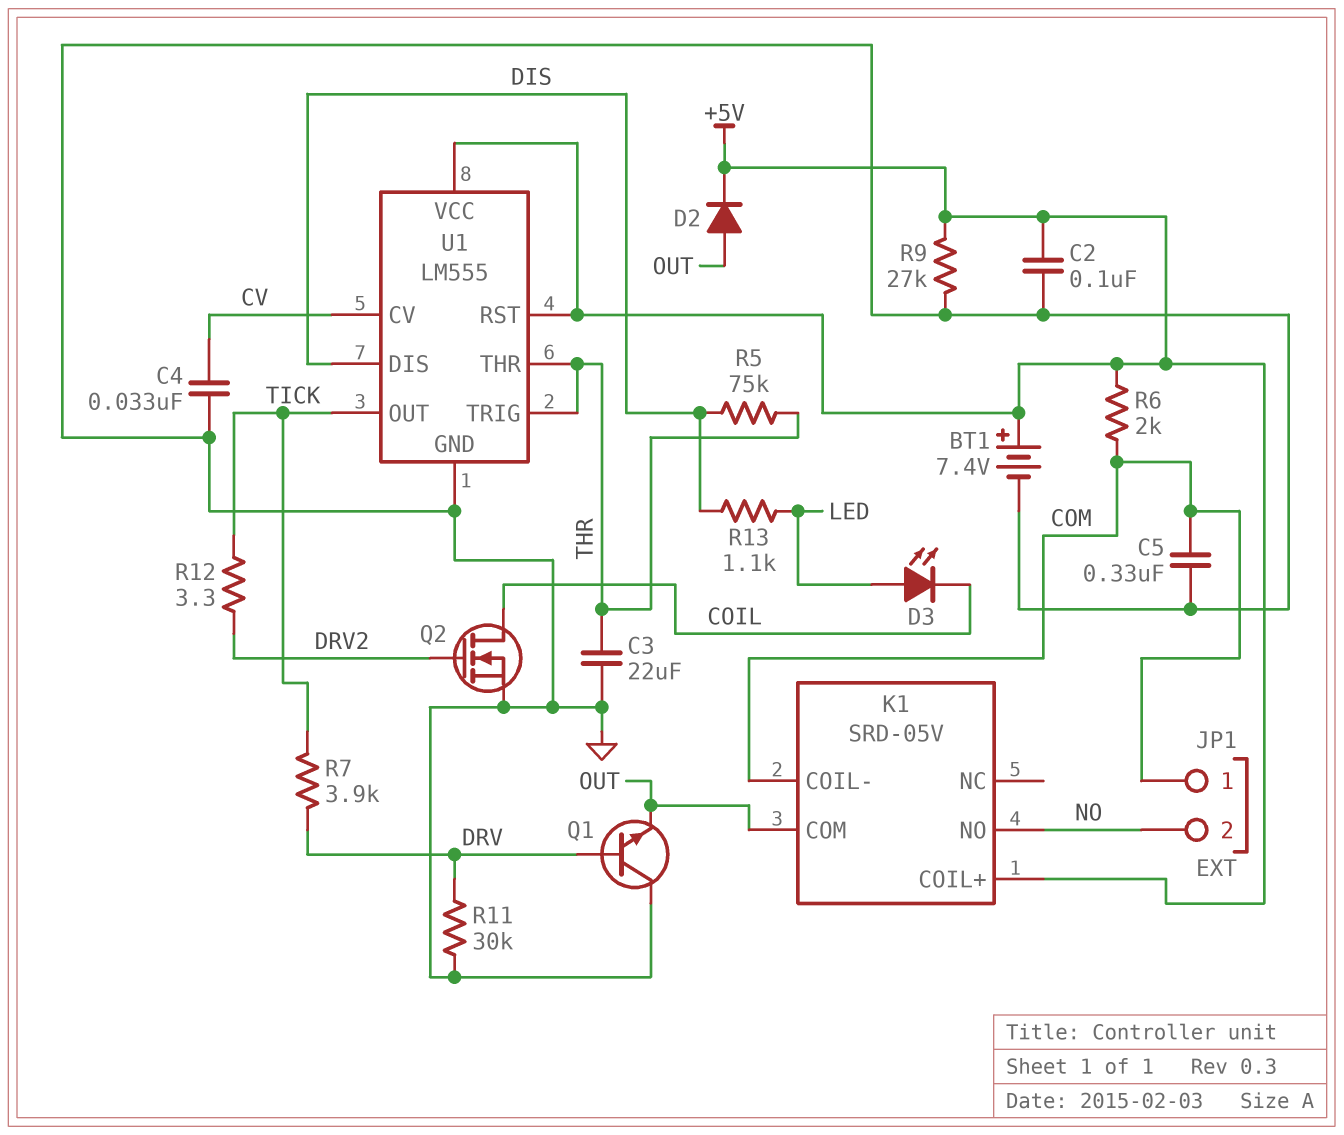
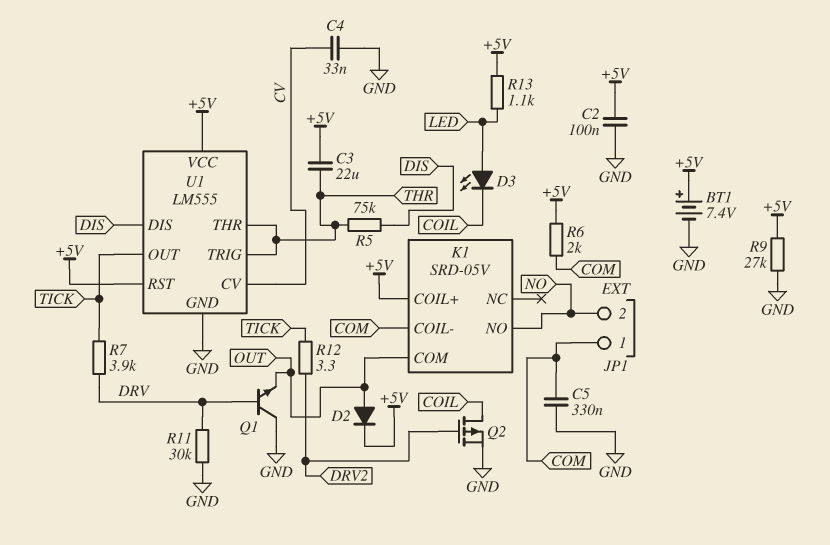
C3: 22uF (GND, THR) -> 22uF (+5V, THR)
Q2: NMOS (G DRV2, D COIL, S GND) -> PMOS (G DRV2, D COIL, S GND)
R13: 1.1k (DIS, LED) -> 1.1k (+5V, LED)

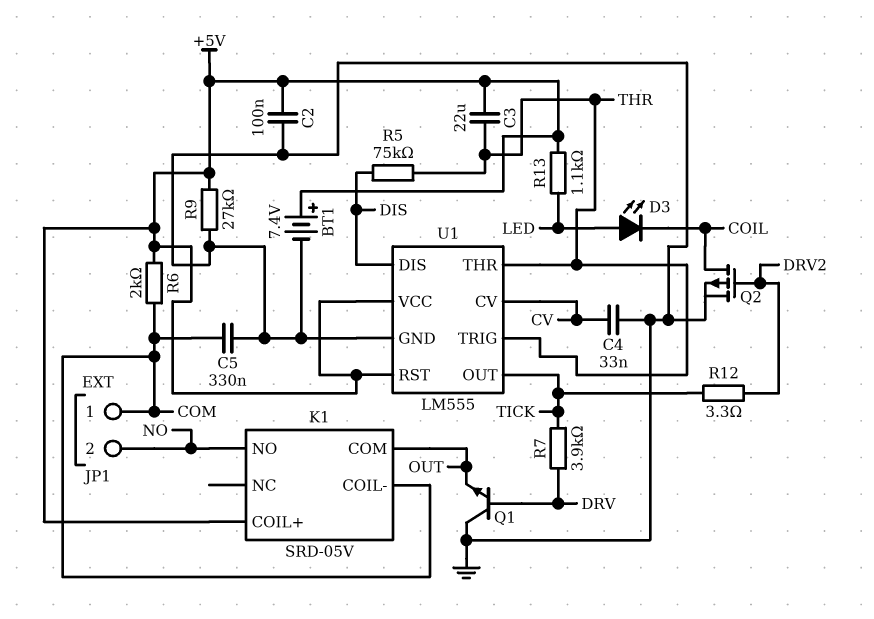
D2: diode (A OUT, K +5V) -> none
R11: 30k (DRV, GND) -> none

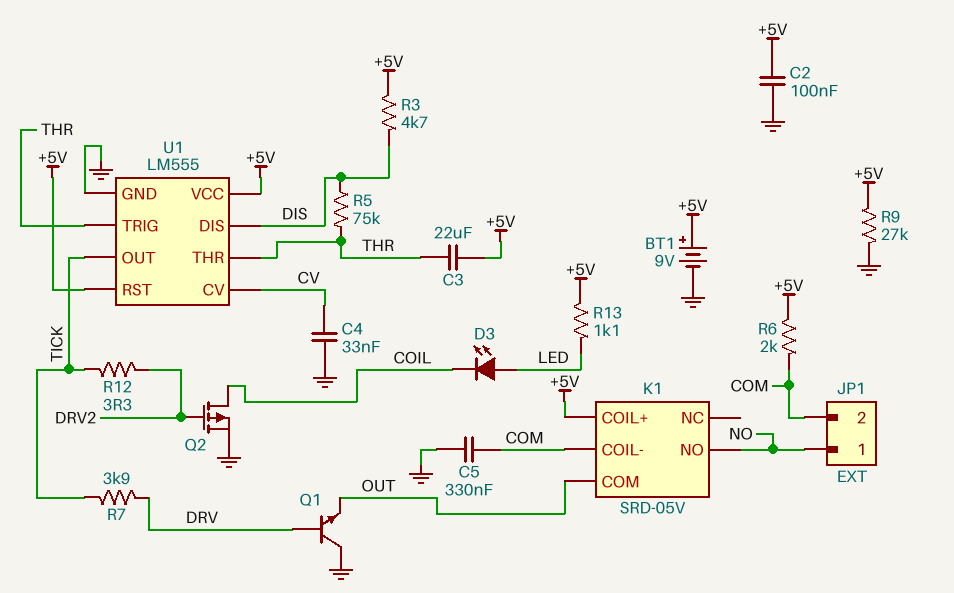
BT1: 7.4V (plus +5V, minus GND) -> 9V (plus +5V, minus GND)
JP1 pin 1: COM -> NO
JP1 pin 2: NO -> COM
R3: none -> 4.7k (+5V, DIS)

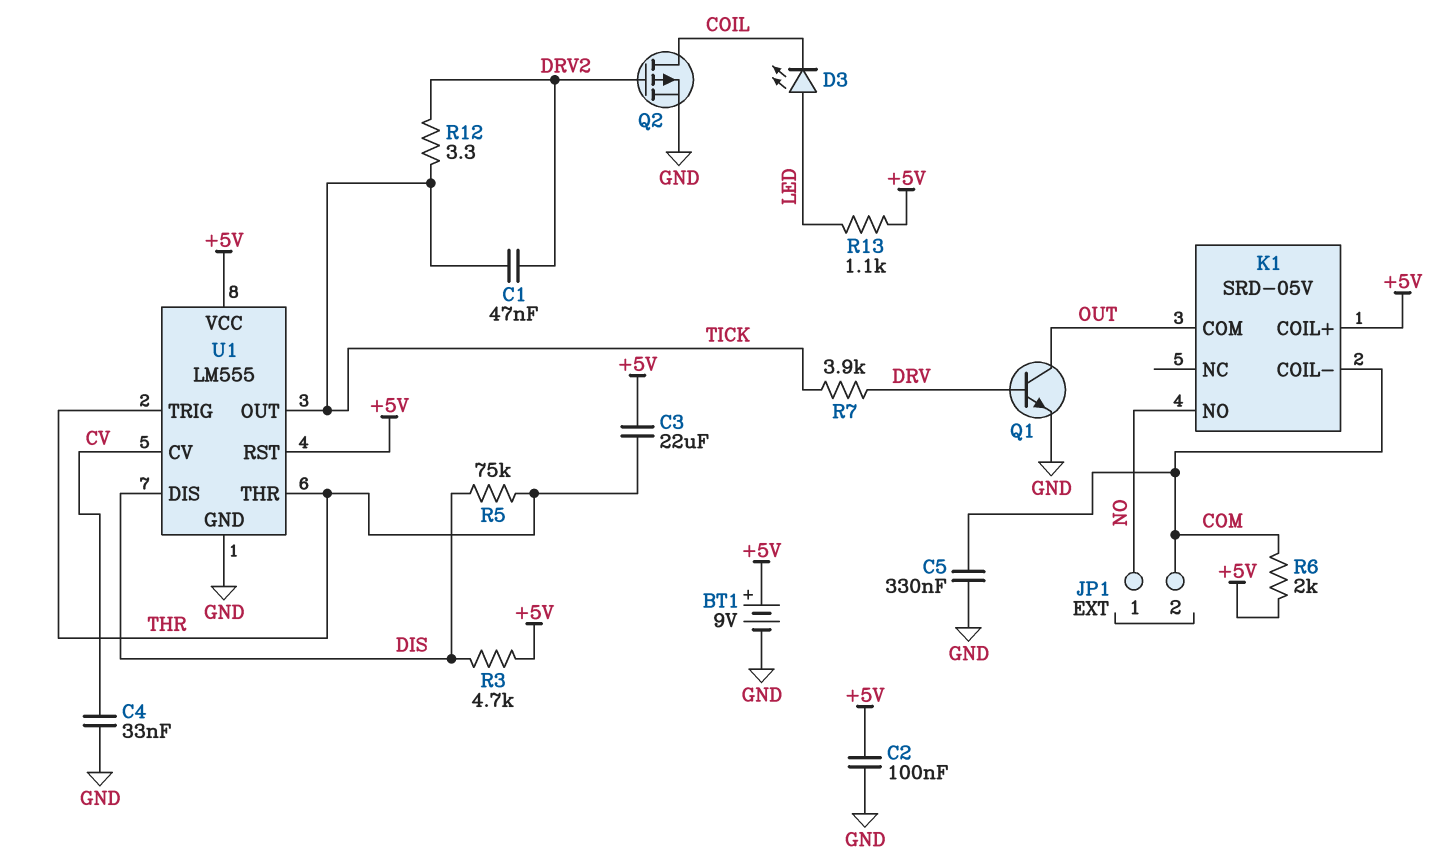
C1: none -> 47nF (DRV2, TICK)
Q1: NPN (B DRV, C GND, E OUT) -> NPN (B DRV, C OUT, E GND)
R9: 27k (+5V, GND) -> none

